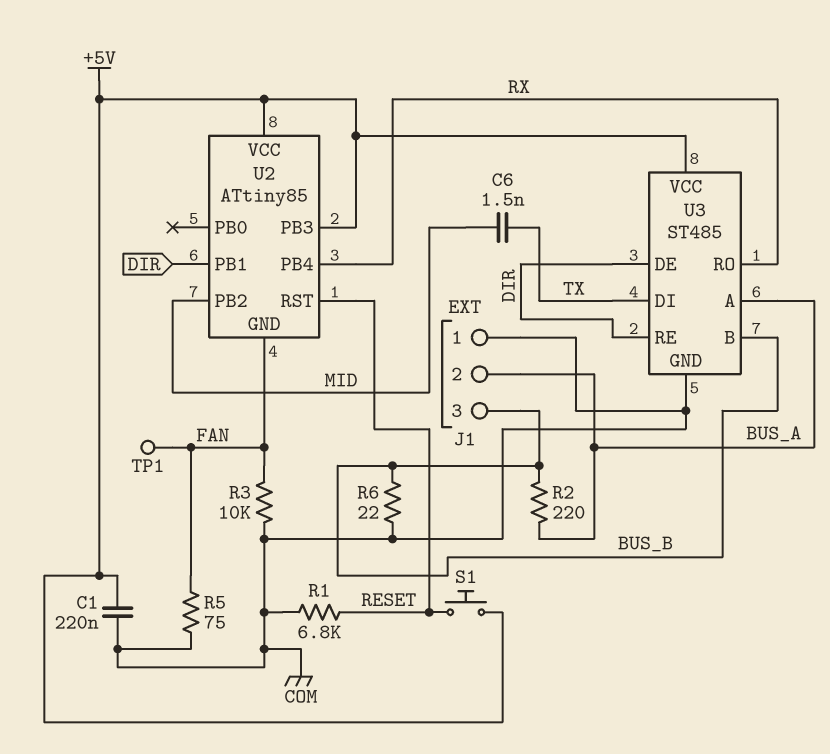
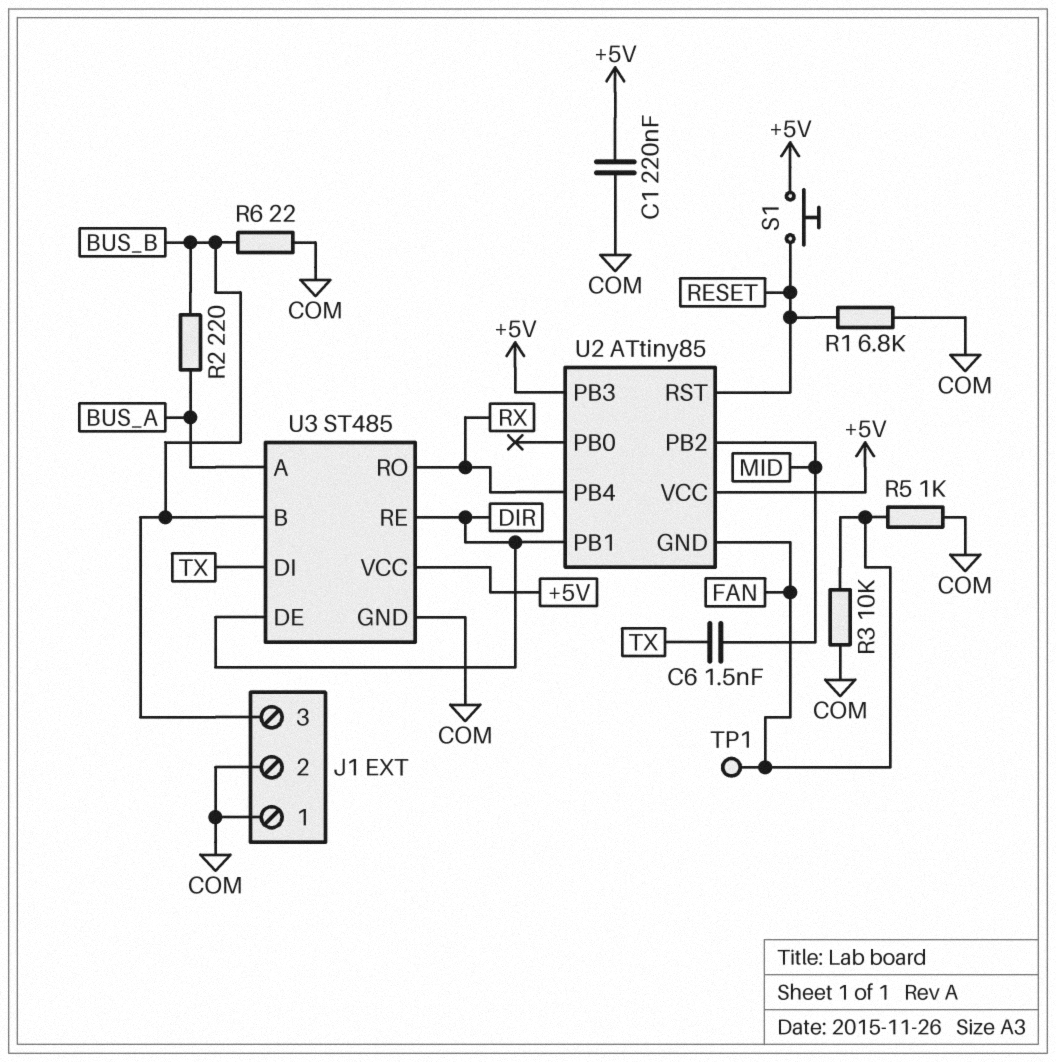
J1 pin 2: BUS_A -> COM
R5: 75 (COM, FAN) -> 1k (COM, FAN)

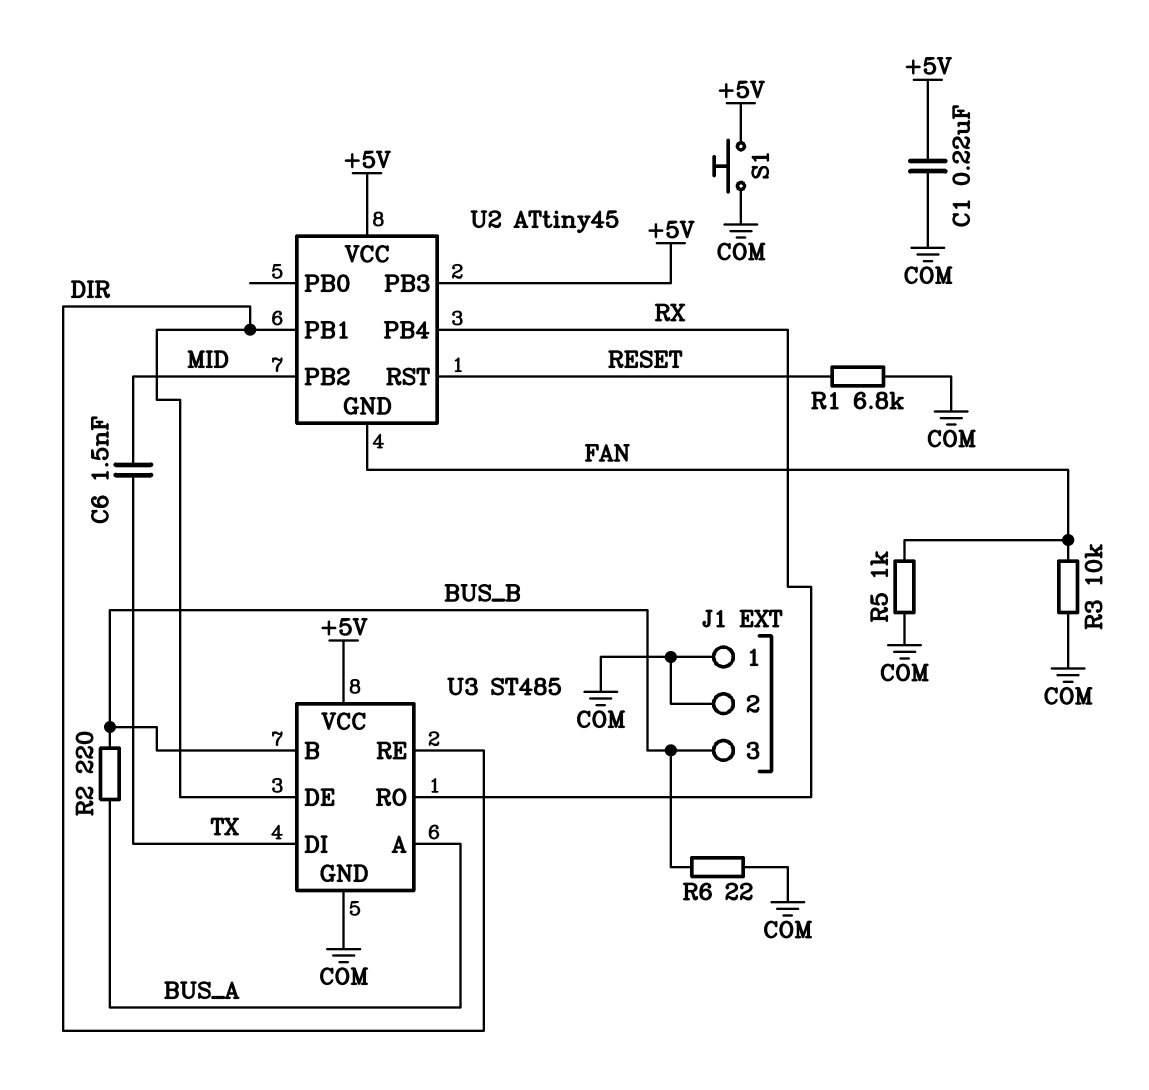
S1: button (+5V, RESET) -> button (+5V, COM)
TP1: test point (FAN) -> none
U2: ATtiny85 -> ATtiny45

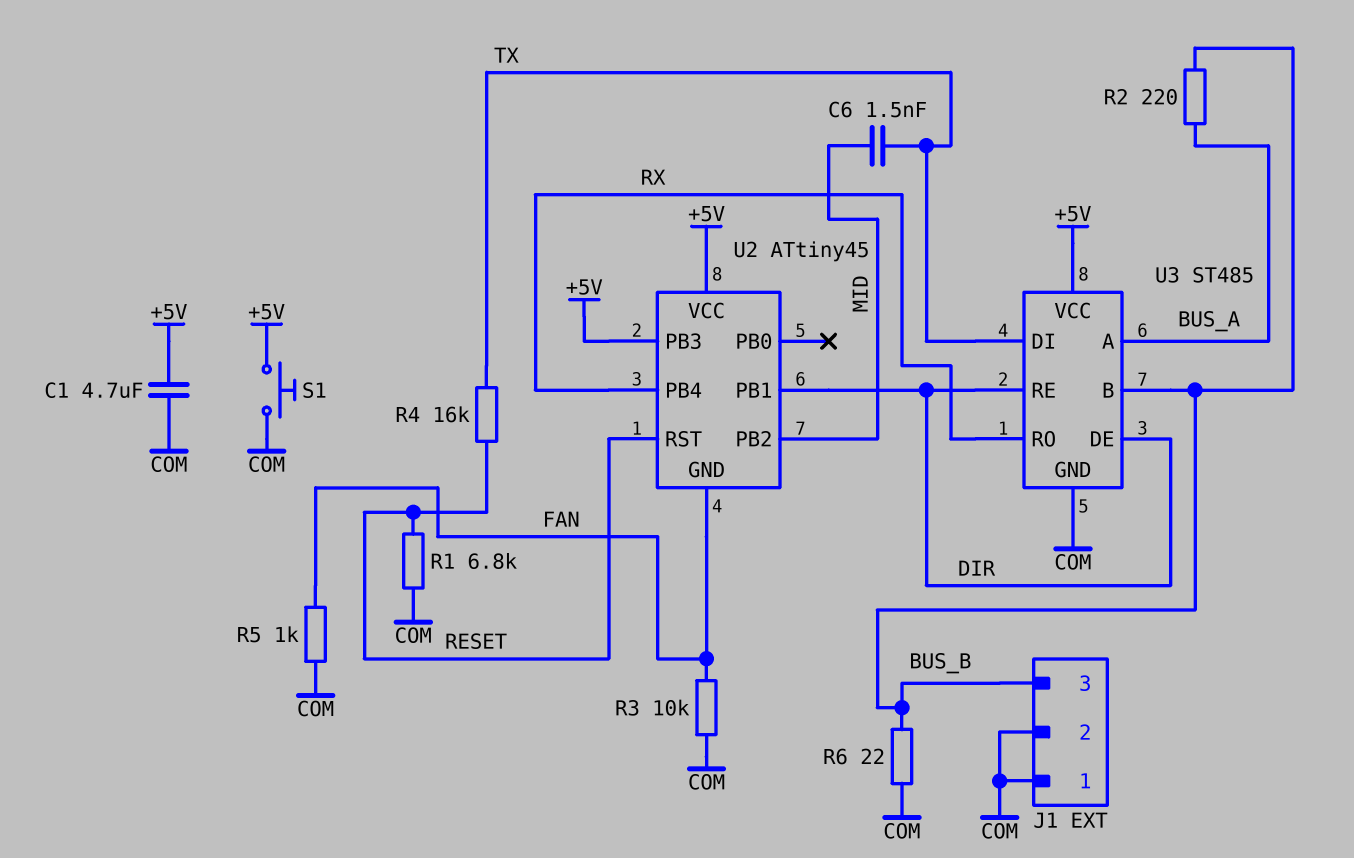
C1: 220nF (+5V, COM) -> 4.7uF (+5V, COM)
R4: none -> 16k (RESET, TX)

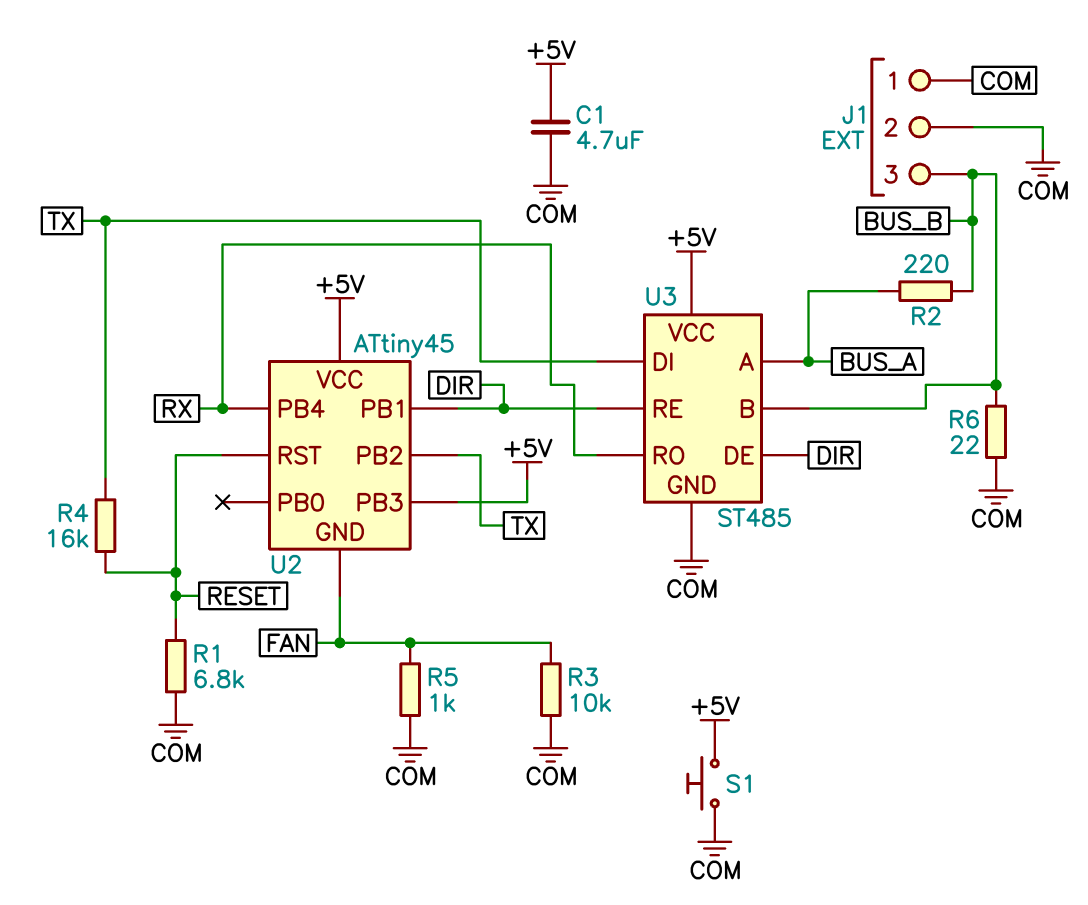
C6: 1.5nF (MID, TX) -> none
U2 pin PB2: MID -> TX

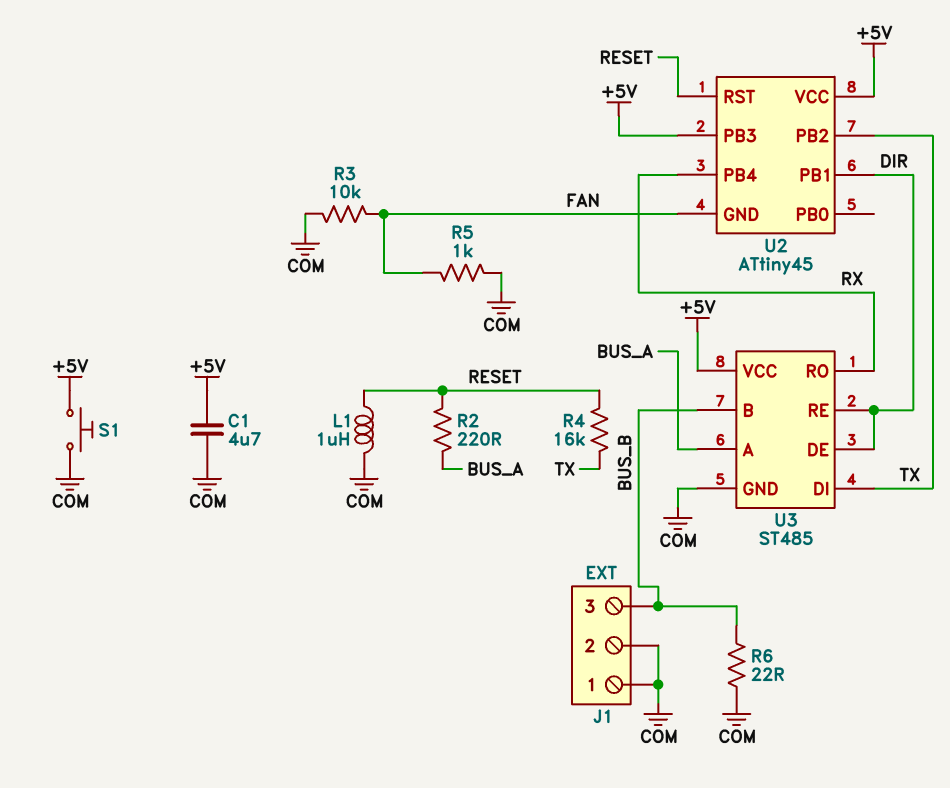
L1: none -> 1uH (COM, RESET)
R1: 6.8k (COM, RESET) -> none
R2: 220 (BUS_A, BUS_B) -> 220 (BUS_A, RESET)

